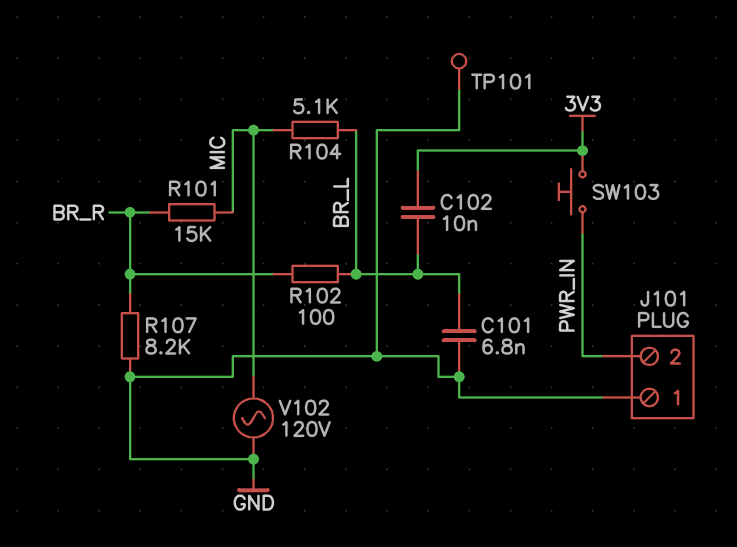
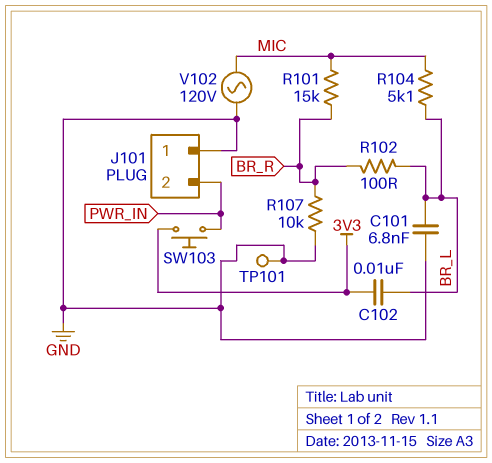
R107: 8.2k (BR_R, GND) -> 10k (BR_R, GND)

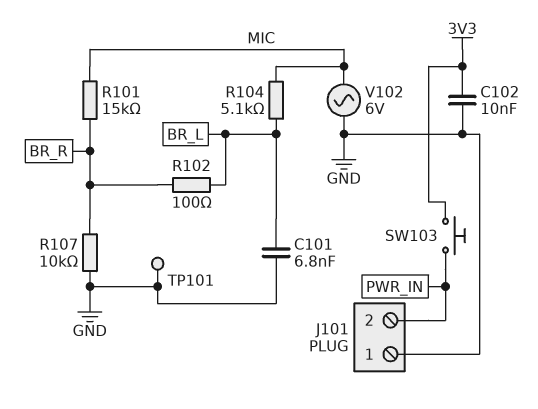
C102: 10nF (3V3, BR_L) -> 10nF (3V3, GND)
V102: AC 120V (GND, MIC) -> AC 6V (GND, MIC)

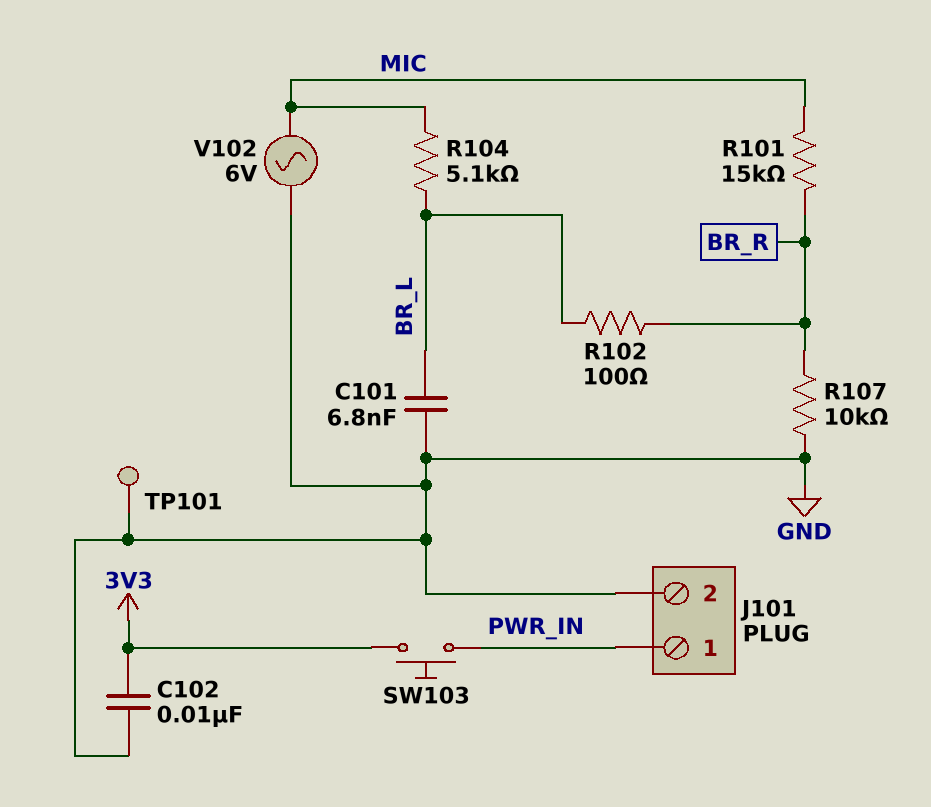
J101 pin 1: GND -> PWR_IN
J101 pin 2: PWR_IN -> GND

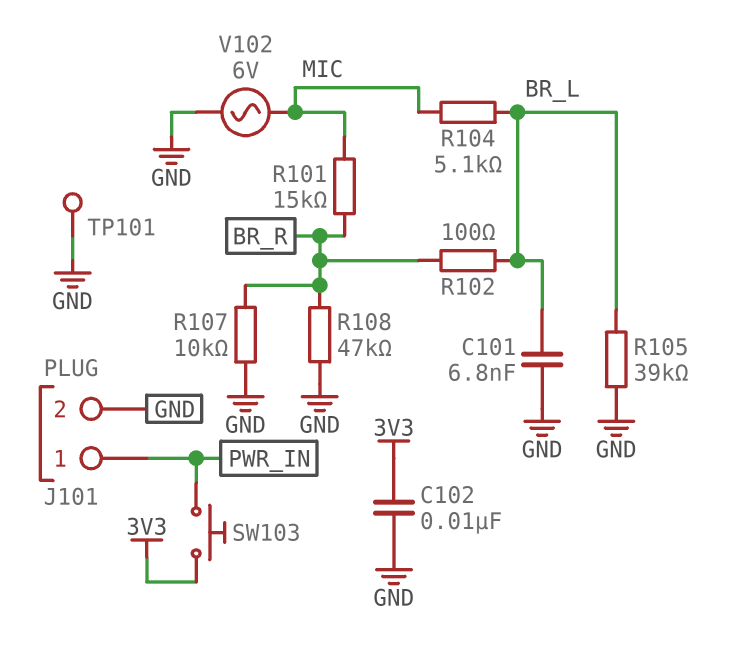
R105: none -> 39k (BR_L, GND)
R108: none -> 47k (BR_R, GND)

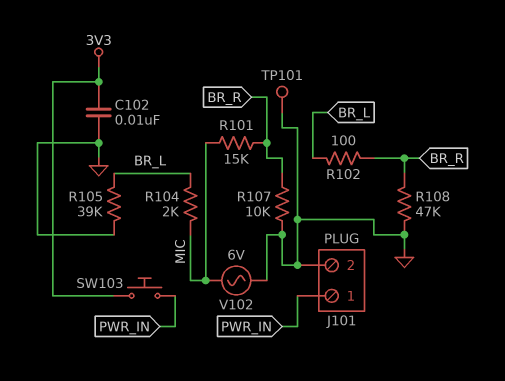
C101: 6.8nF (BR_L, GND) -> none
R104: 5.1k (BR_L, MIC) -> 2k (BR_L, MIC)

